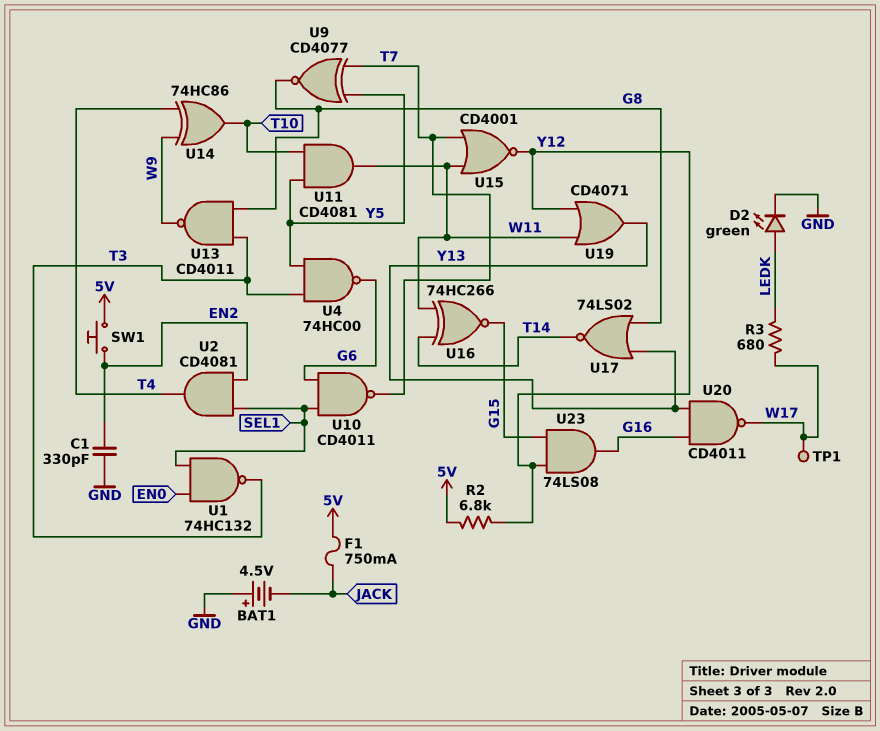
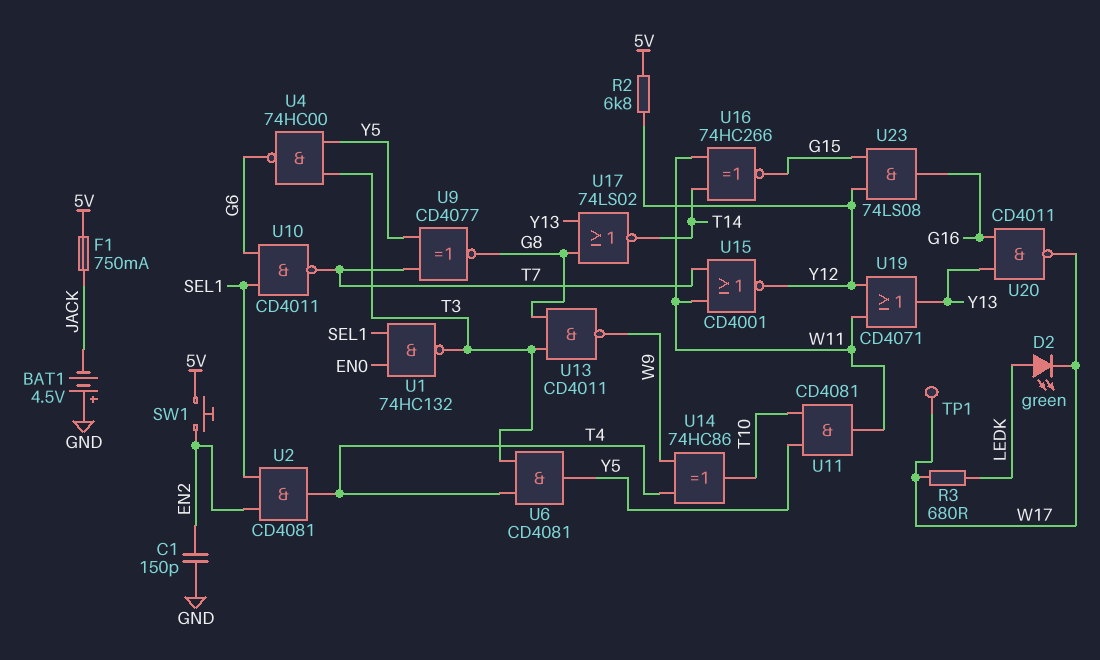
C1: 330pF (EN2, GND) -> 150pF (EN2, GND)
D2: LED green (A LEDK, K GND) -> LED green (A LEDK, K W17)
U6: none -> AND CD4081 (in T3, in T4, out Y5)

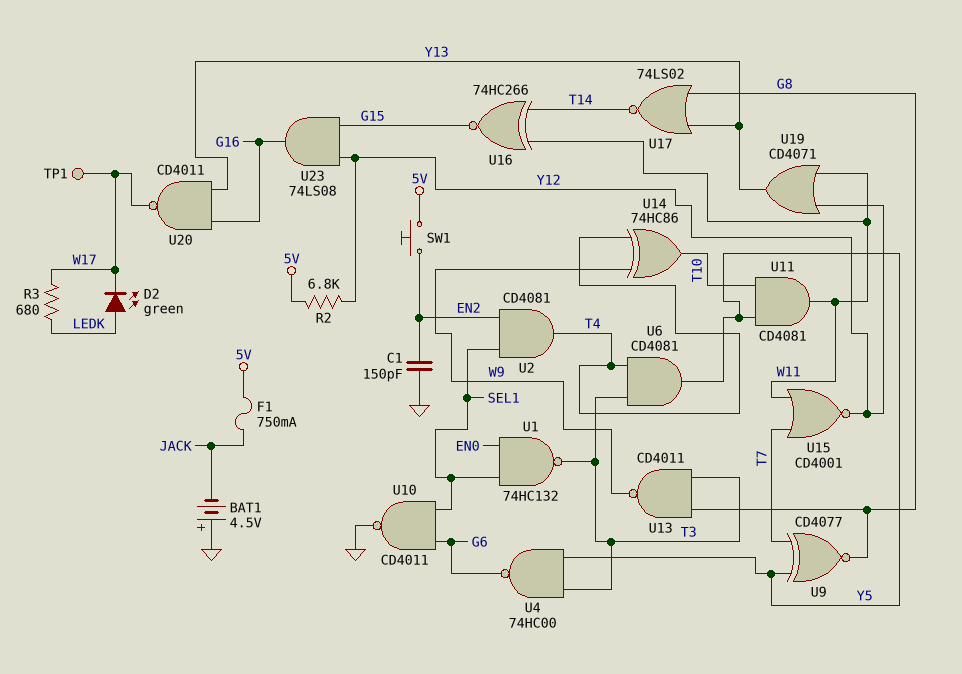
U10: NAND CD4011 (in G6, in SEL1, out T7) -> NAND CD4011 (in G6, in SEL1, out GND)

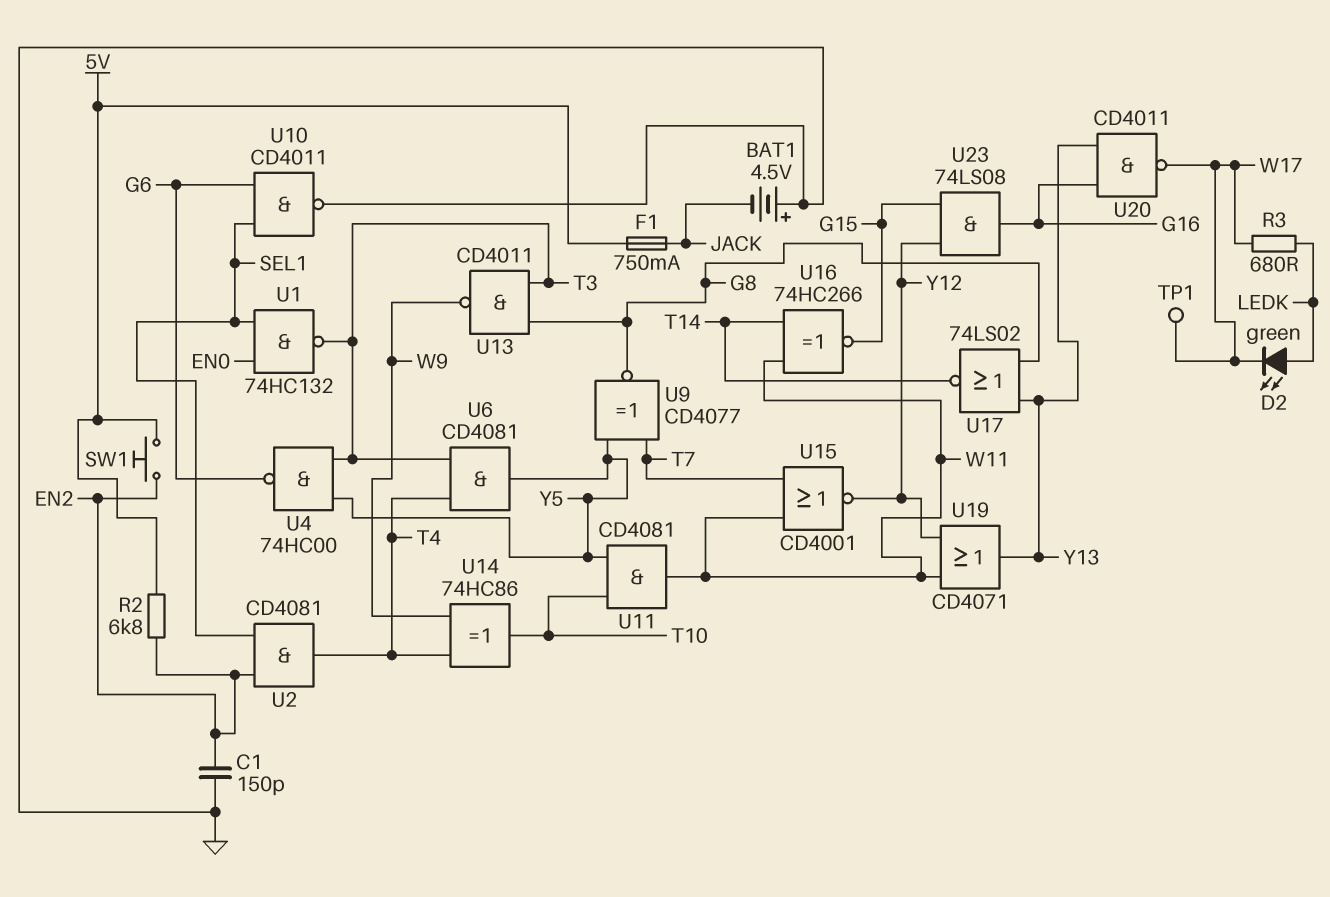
R2: 6.8k (5V, Y12) -> 6.8k (5V, EN2)

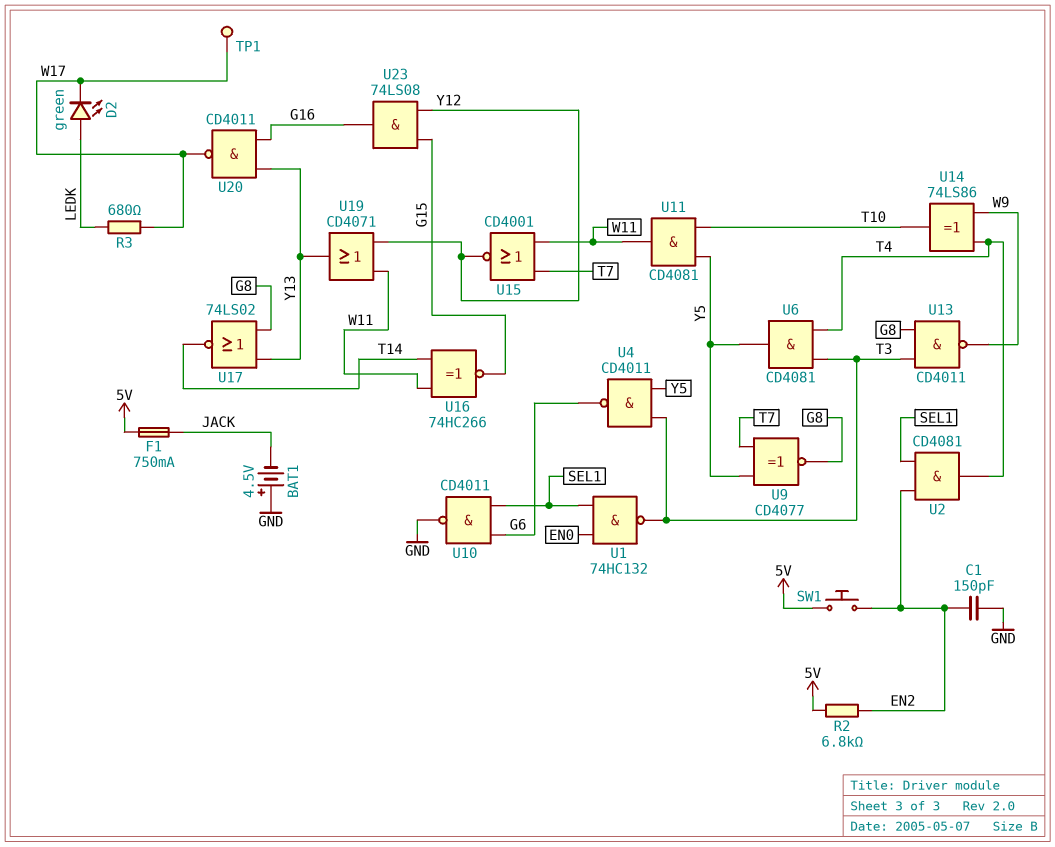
U4: NAND 74HC00 (in T3, in Y5, out G6) -> NAND CD4011 (in T3, in Y5, out G6)
U14: XOR 74HC86 (in T4, in W9, out T10) -> XOR 74LS86 (in T4, in W9, out T10)

